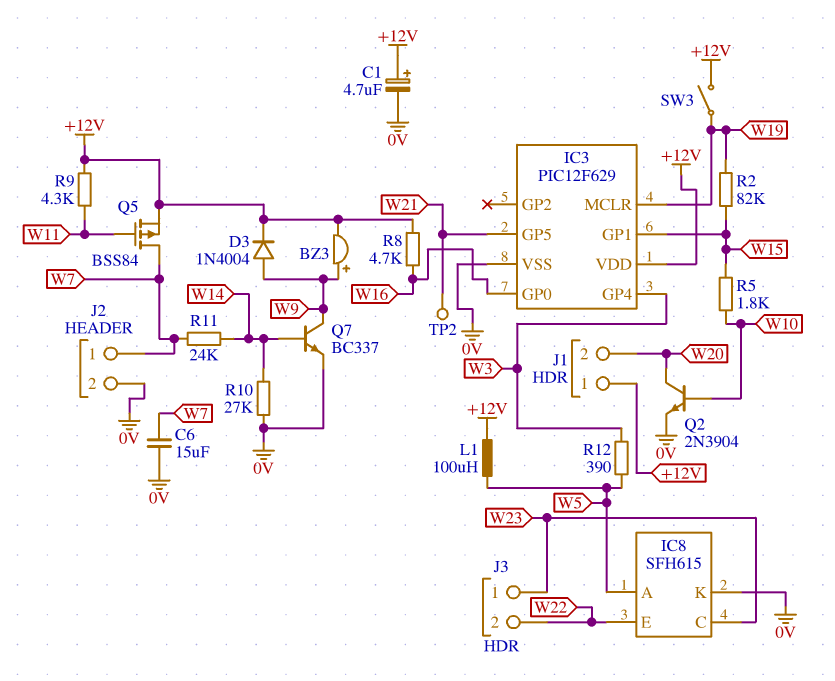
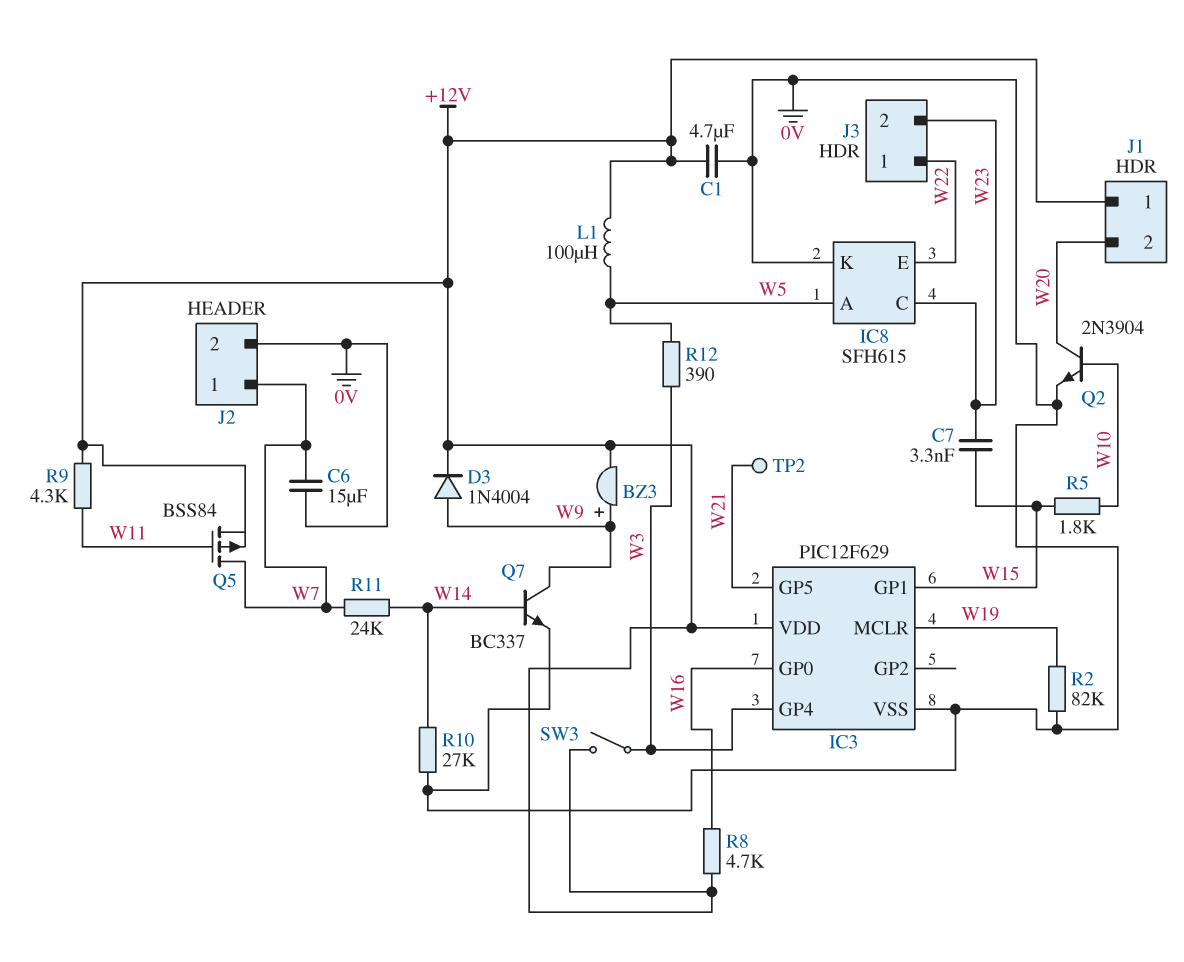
C1: 4.7uF (plus +12V, minus 0V) -> 4.7uF (+12V, 0V)
C7: none -> 3.3nF (W15, W23)
J3 pin 1: W23 -> W22
J3 pin 2: W22 -> W23
R2: 82k (W15, W19) -> 82k (0V, W19)
SW3: switch (+12V, W19) -> switch (+12V, W3)

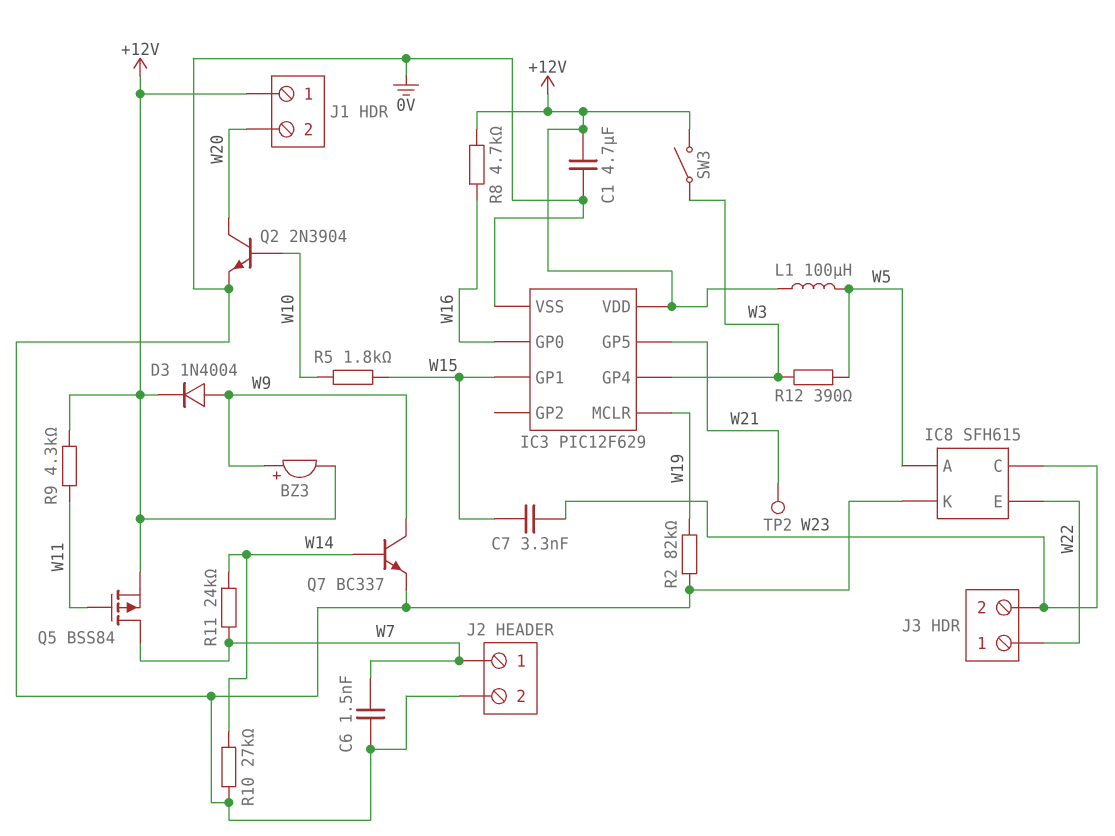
C6: 15uF (0V, W7) -> 1.5nF (0V, W7)

